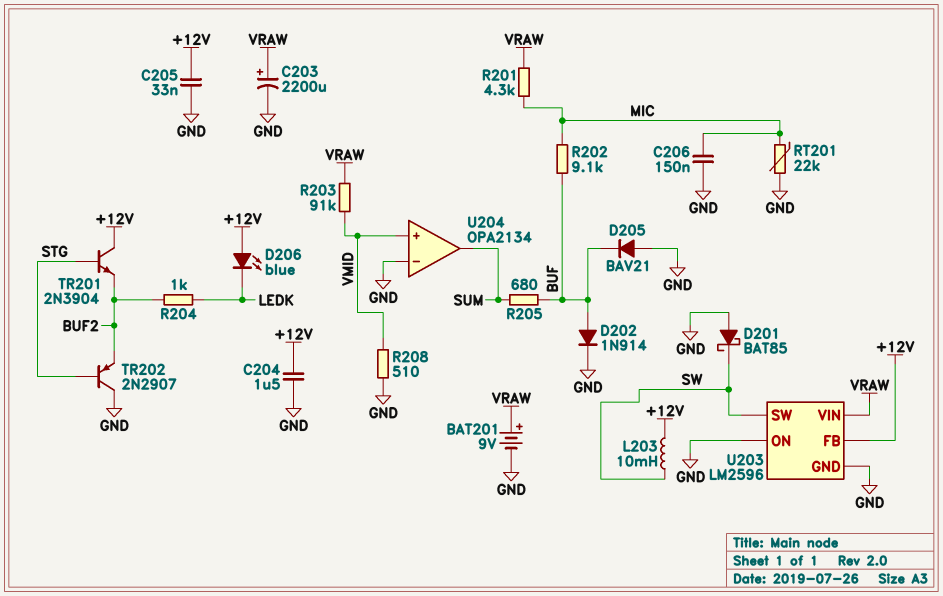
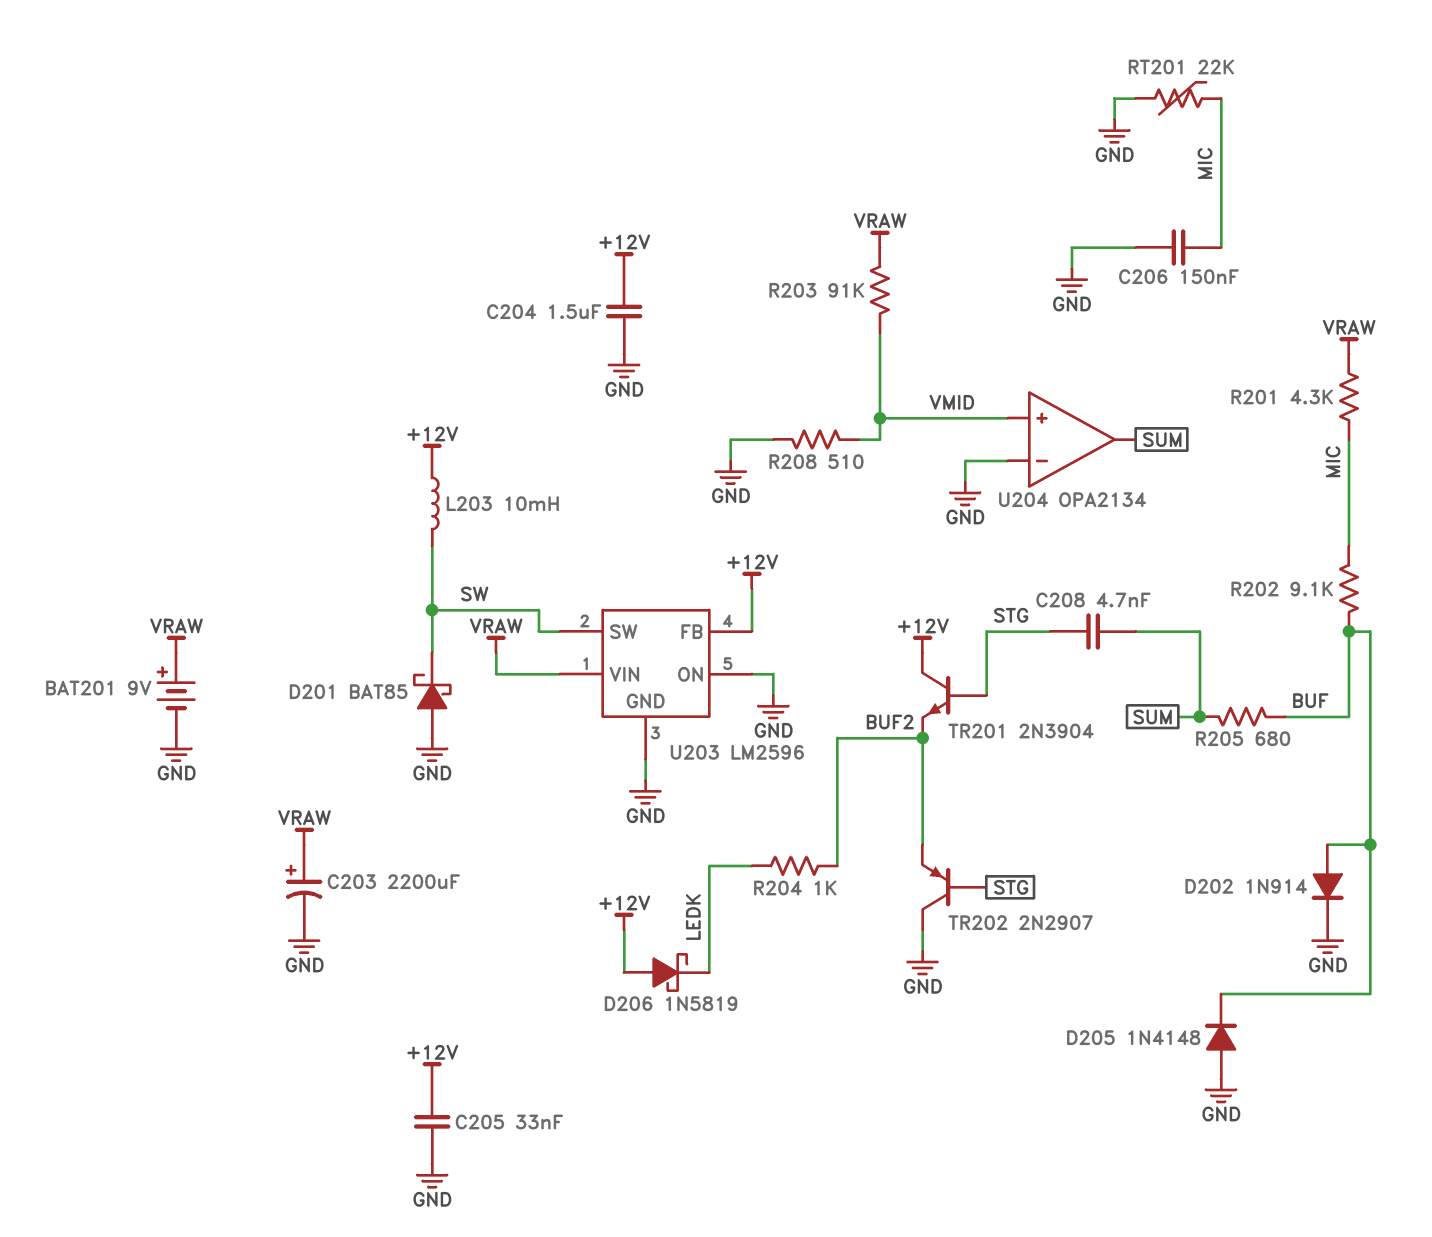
C208: none -> 4.7nF (STG, SUM)
D205: diode BAV21 (A GND, K BUF) -> diode 1N4148 (A GND, K BUF)
D206: LED blue (A +12V, K LEDK) -> schottky 1N5819 (A +12V, K LEDK)

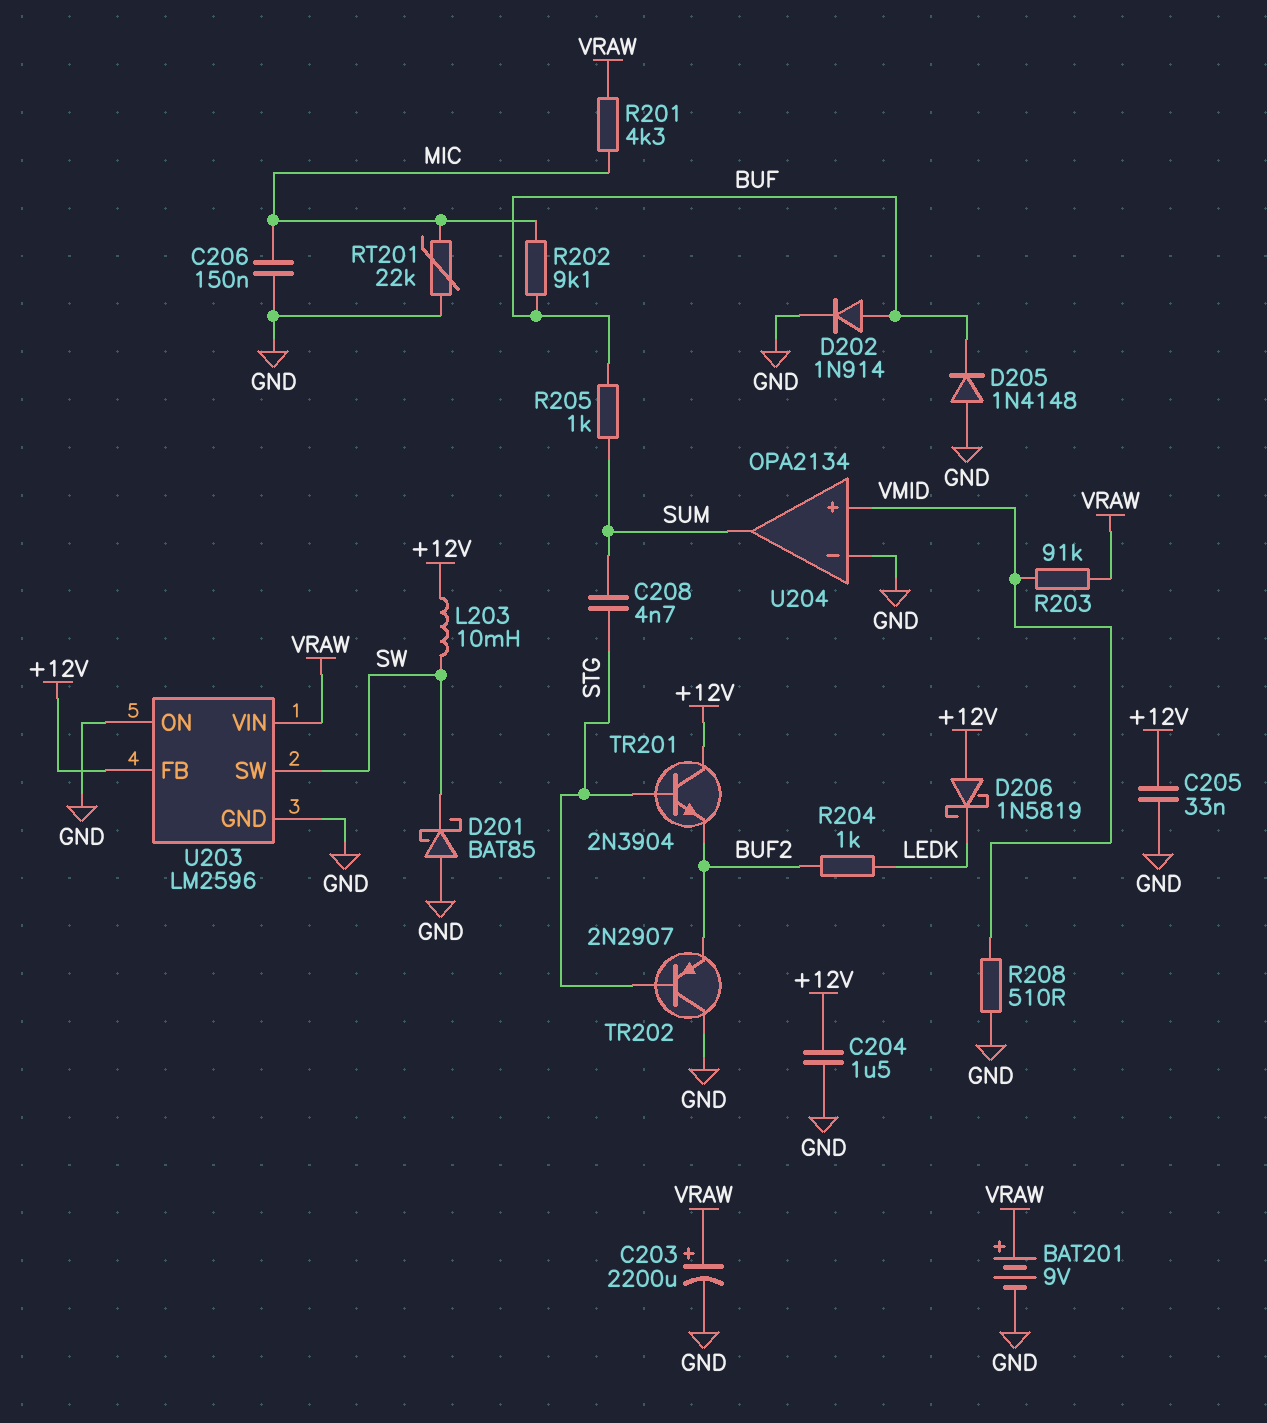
R205: 680 (BUF, SUM) -> 1k (BUF, SUM)

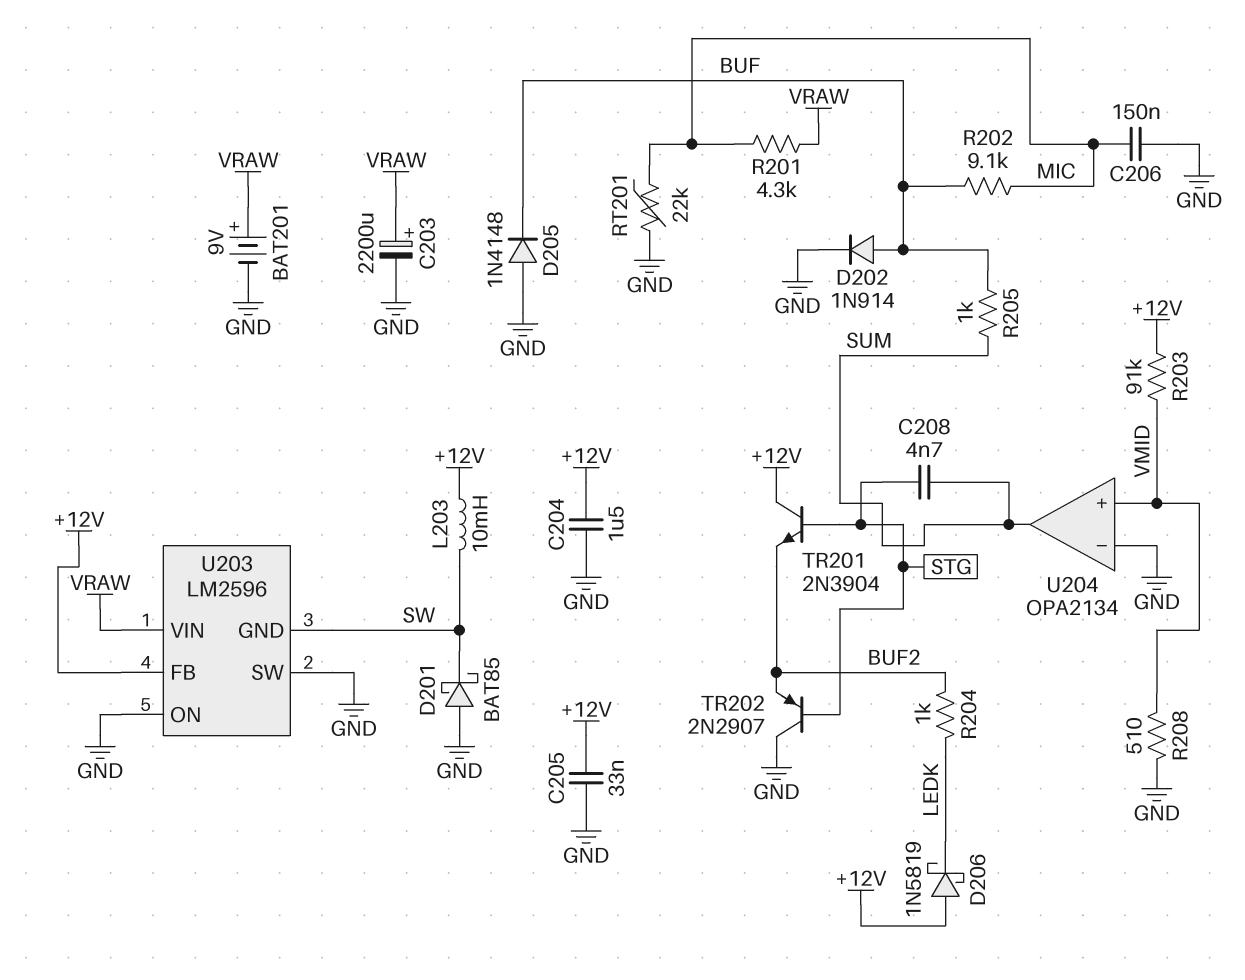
R203: 91k (VMID, VRAW) -> 91k (+12V, VMID)
U203 pin GND: GND -> SW
U203 pin SW: SW -> GND

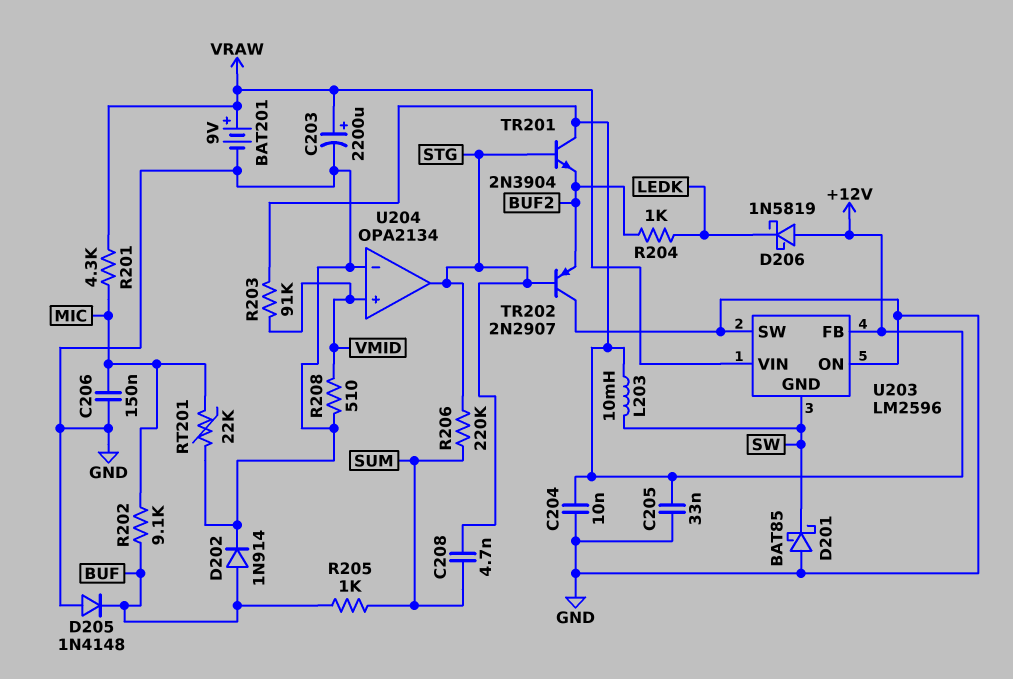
C204: 1.5uF (+12V, GND) -> 10nF (+12V, GND)
R206: none -> 220k (STG, SUM)
U204 pin out: SUM -> STG

